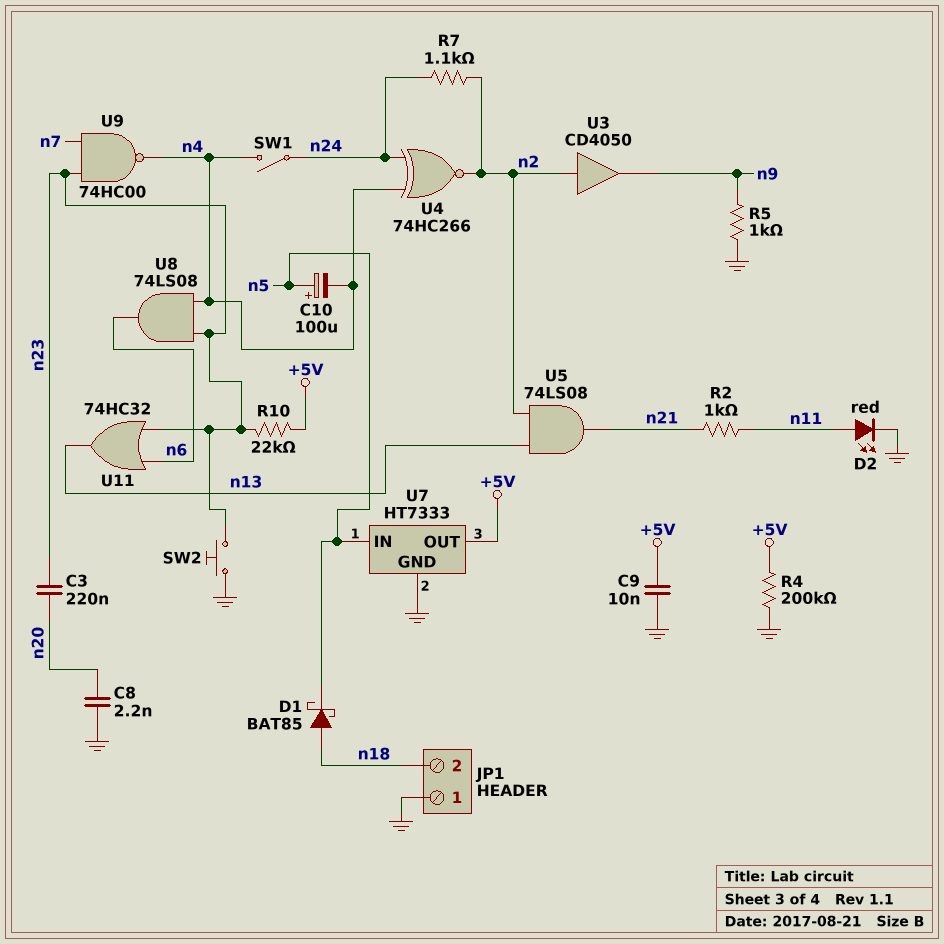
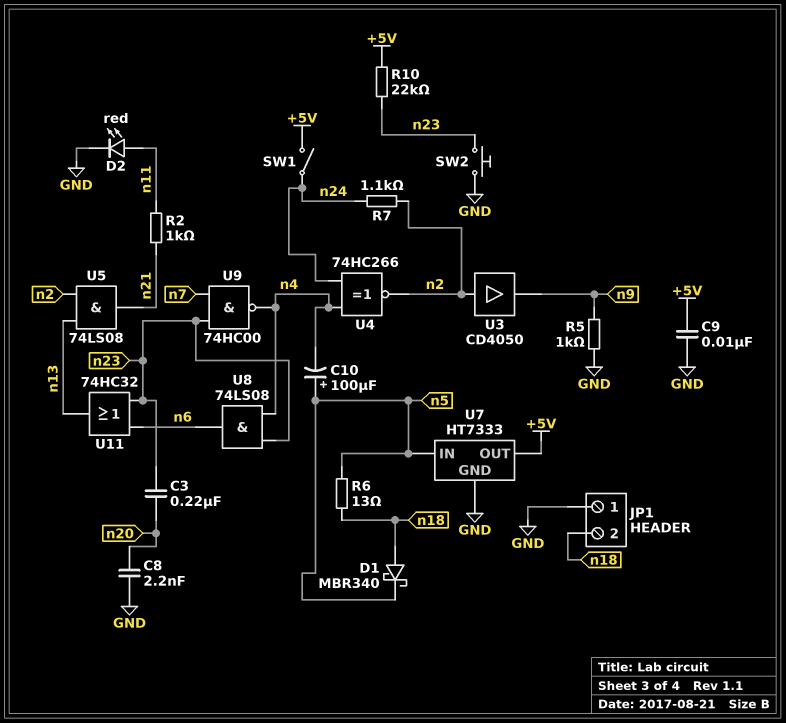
D1: schottky BAT85 (A n18, K n5) -> schottky MBR340 (A n18, K n5)
R4: 200k (+5V, GND) -> none
R6: none -> 13 (n5, n18)
SW1: switch (n4, n24) -> switch (+5V, n24)

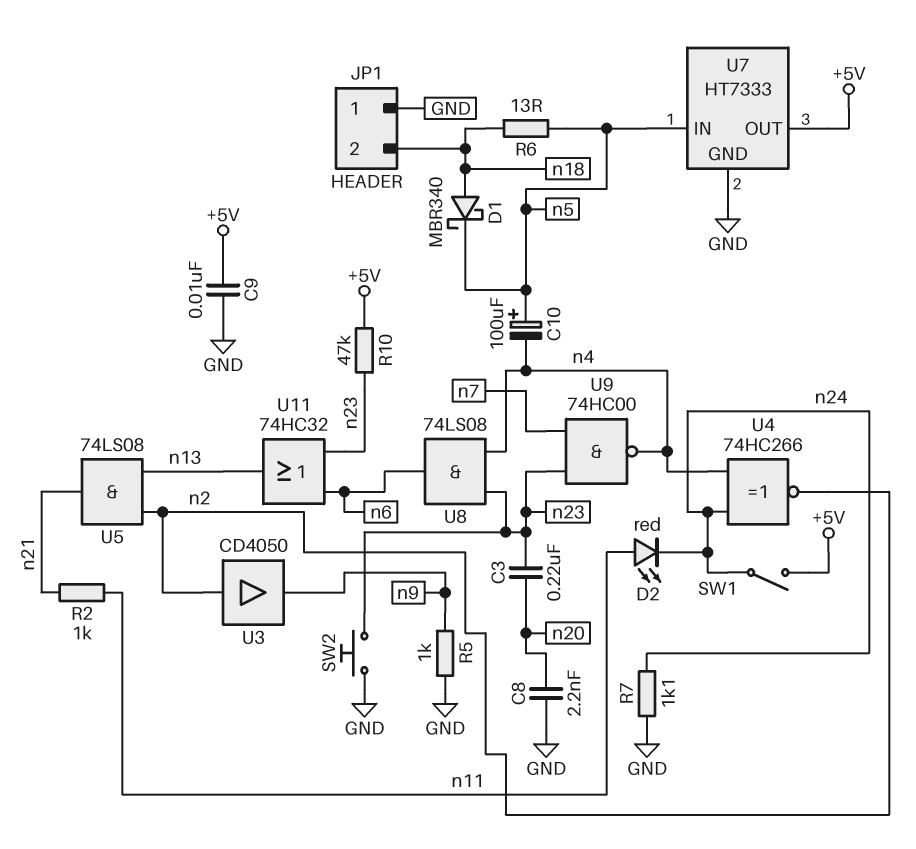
D2: LED red (A n11, K GND) -> LED red (A n11, K n24)
R7: 1.1k (n2, n24) -> 1.1k (GND, n24)
R10: 22k (+5V, n23) -> 47k (+5V, n23)

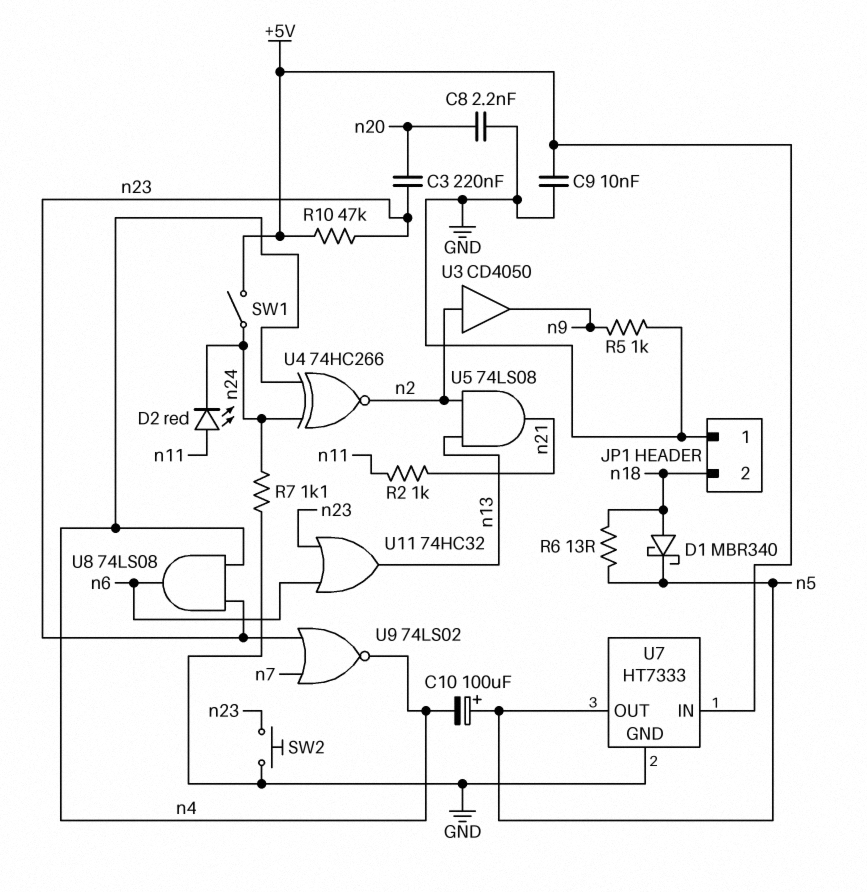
U7 pin IN: n5 -> +5V
U7 pin OUT: +5V -> n5
U9: NAND 74HC00 (in n7, in n23, out n4) -> NOR 74LS02 (in n7, in n23, out n4)

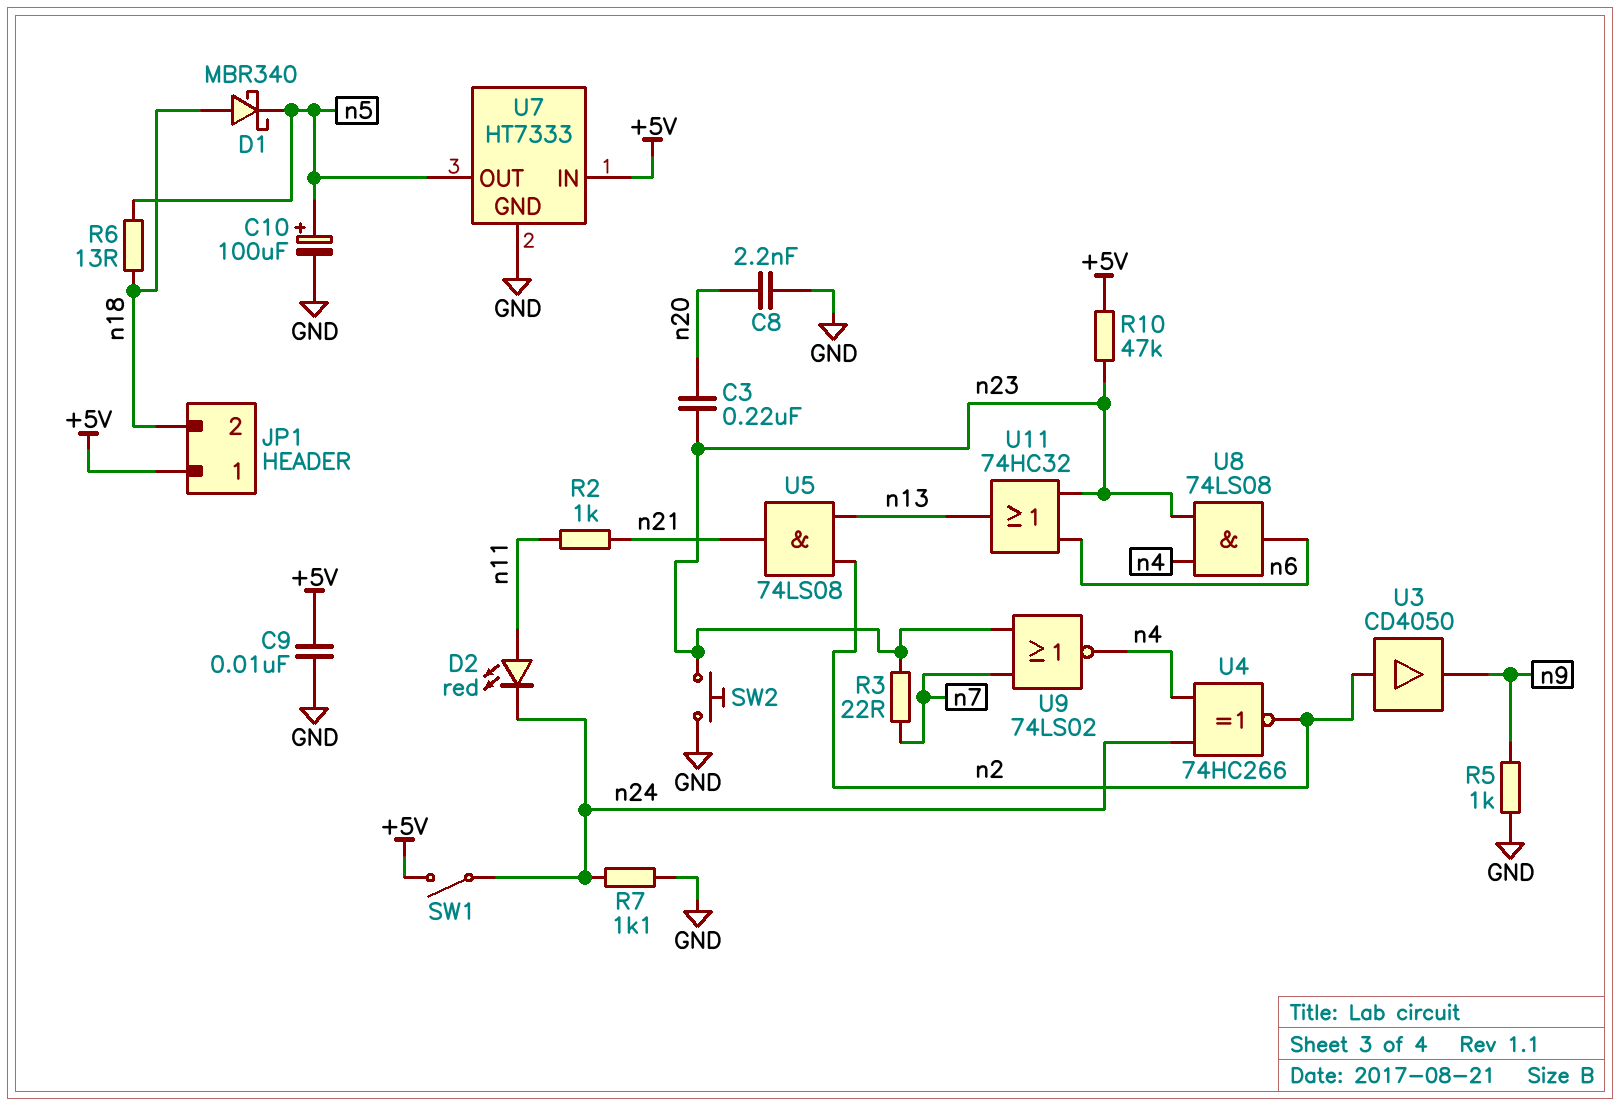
C10: 100uF (plus n5, minus n4) -> 100uF (plus n5, minus GND)
JP1 pin 1: GND -> +5V
R3: none -> 22 (n7, n23)

